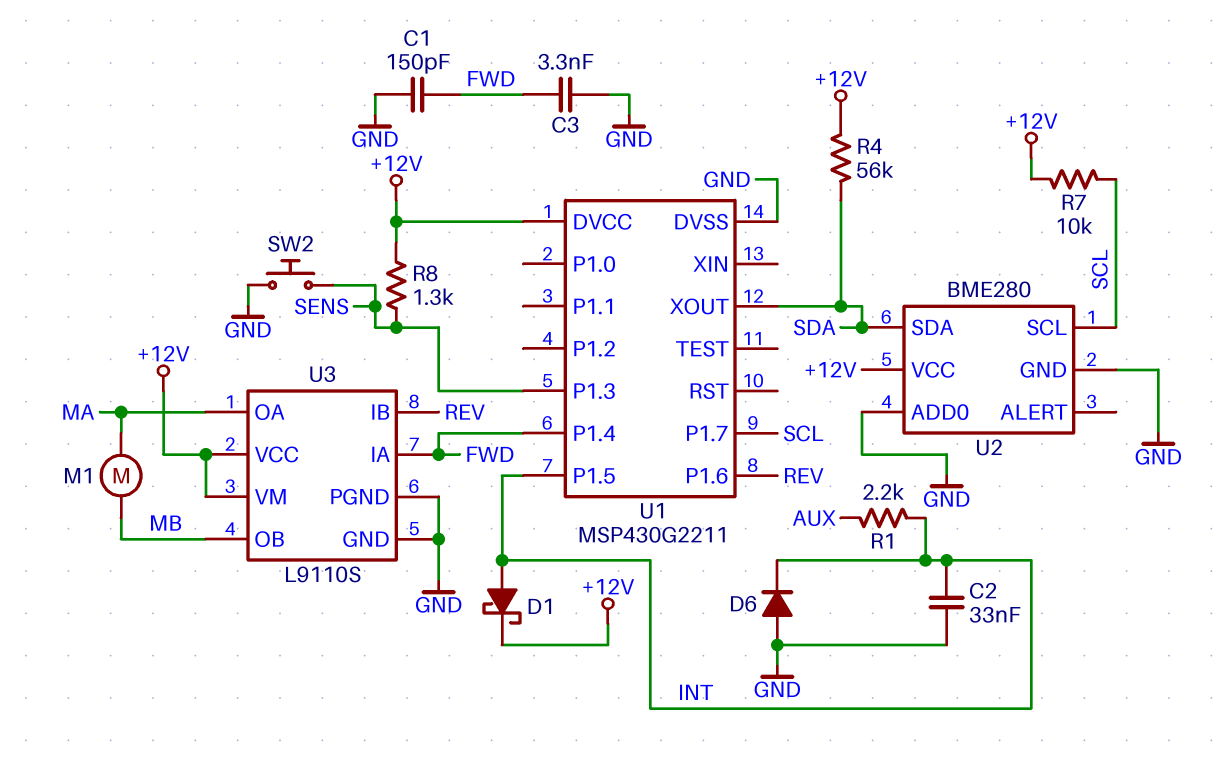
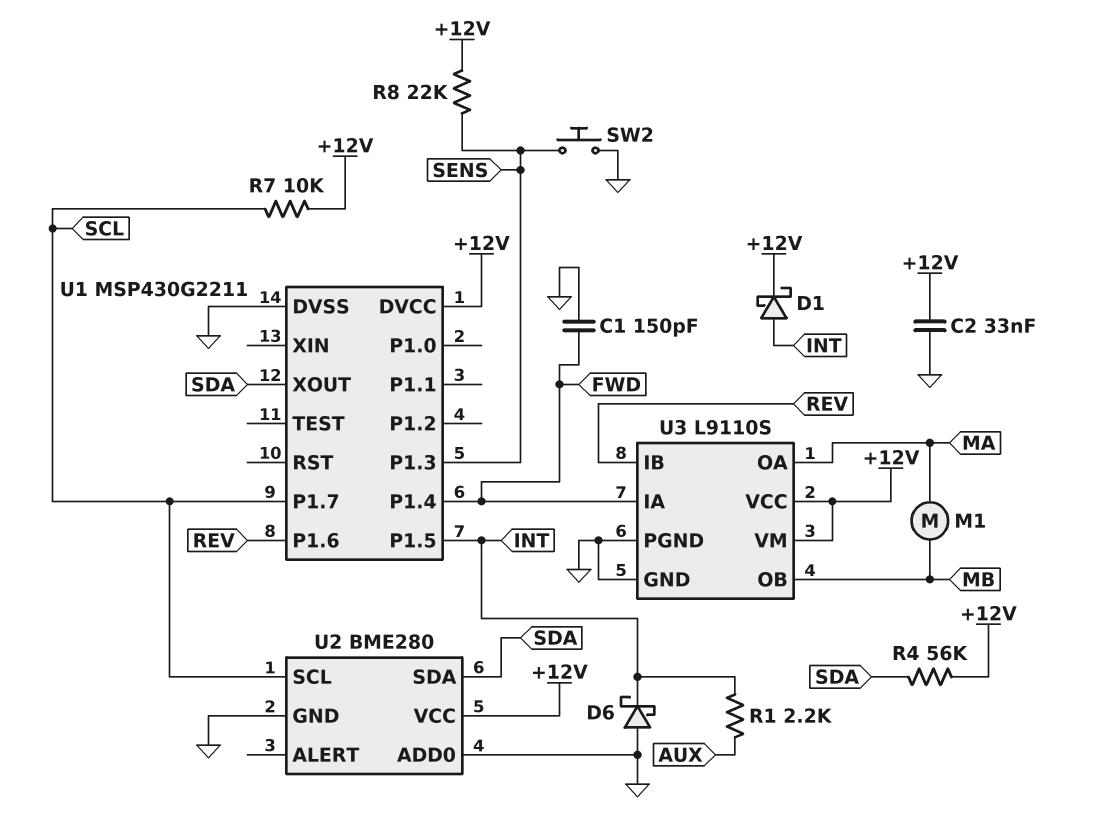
C2: 33nF (GND, INT) -> 33nF (+12V, GND)
C3: 3.3nF (FWD, GND) -> none
D6: diode (A GND, K INT) -> schottky (A GND, K INT)
R8: 1.3k (+12V, SENS) -> 22k (+12V, SENS)

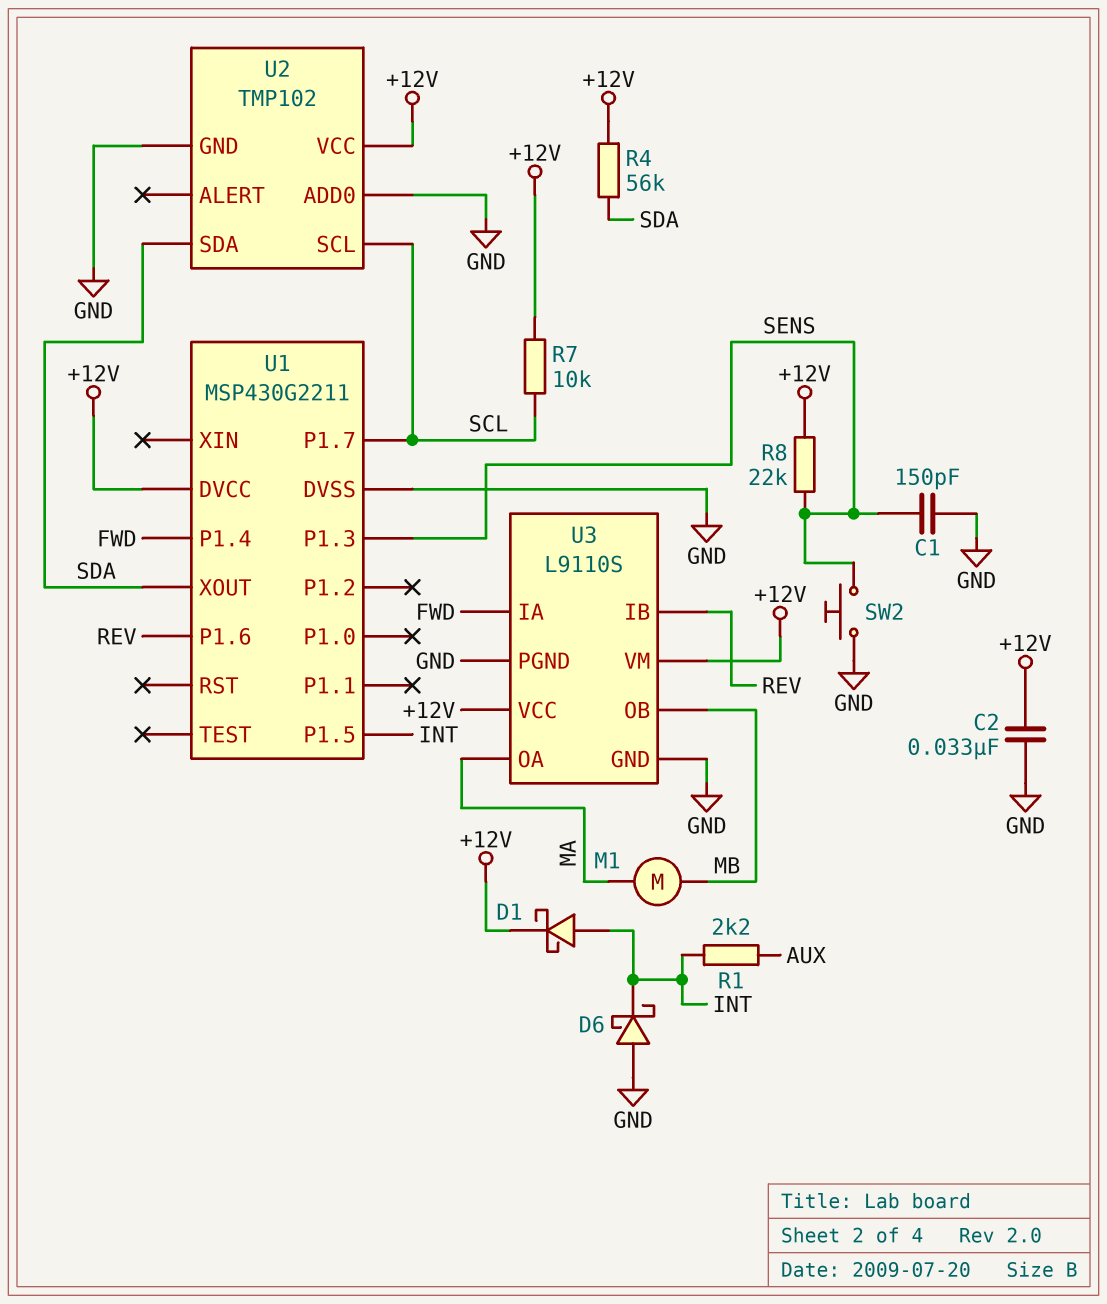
C1: 150pF (FWD, GND) -> 150pF (GND, SENS)
U2: BME280 -> TMP102

